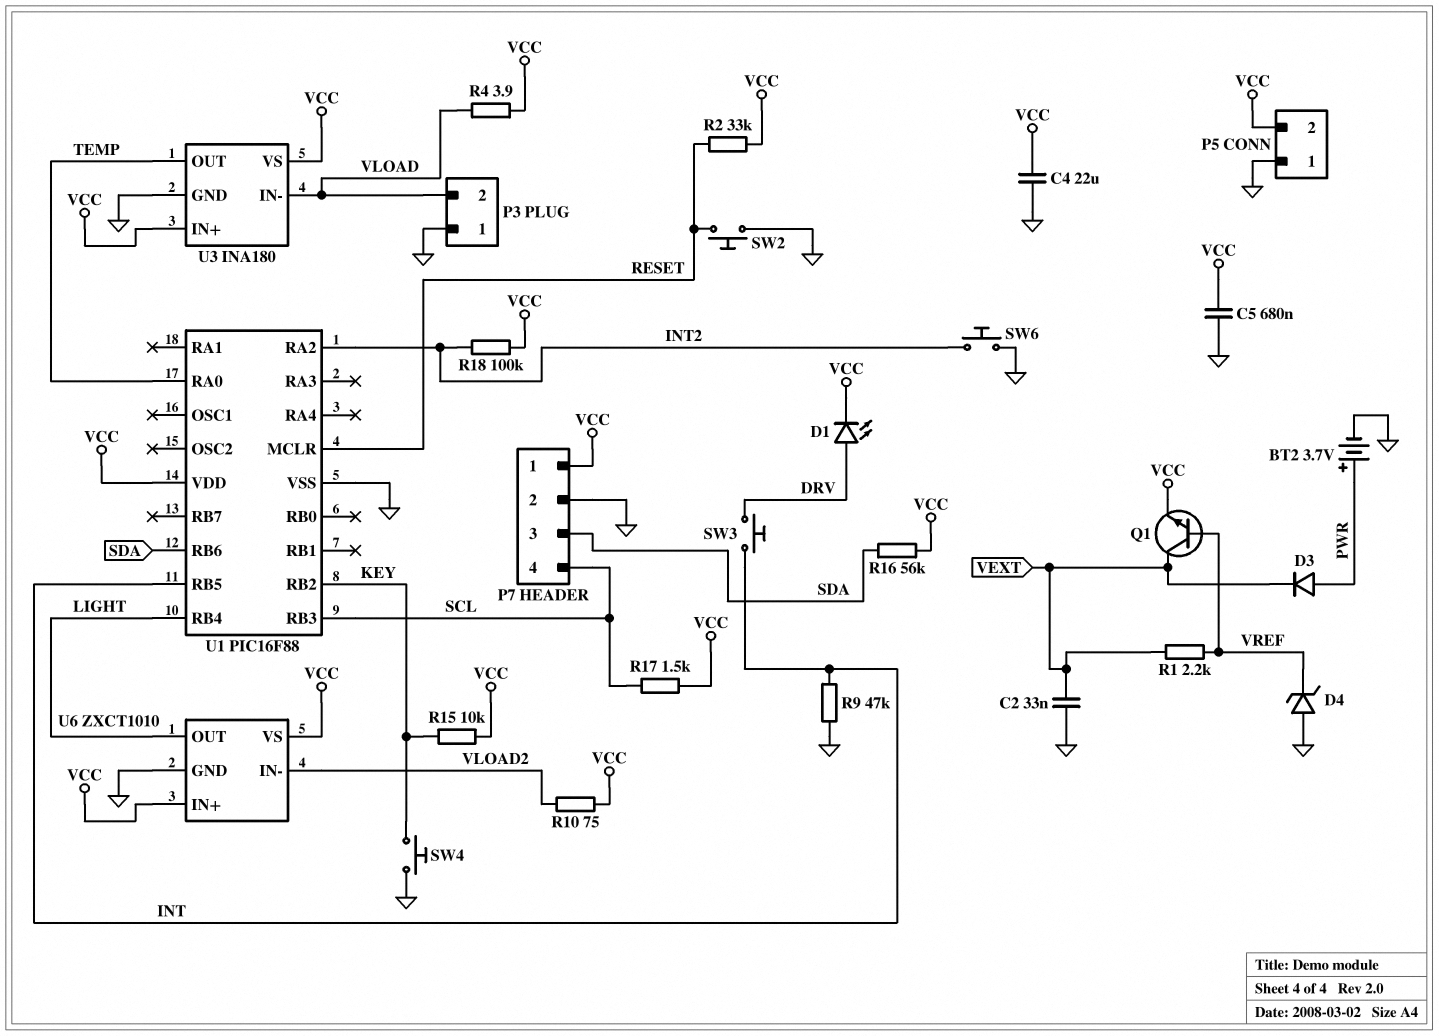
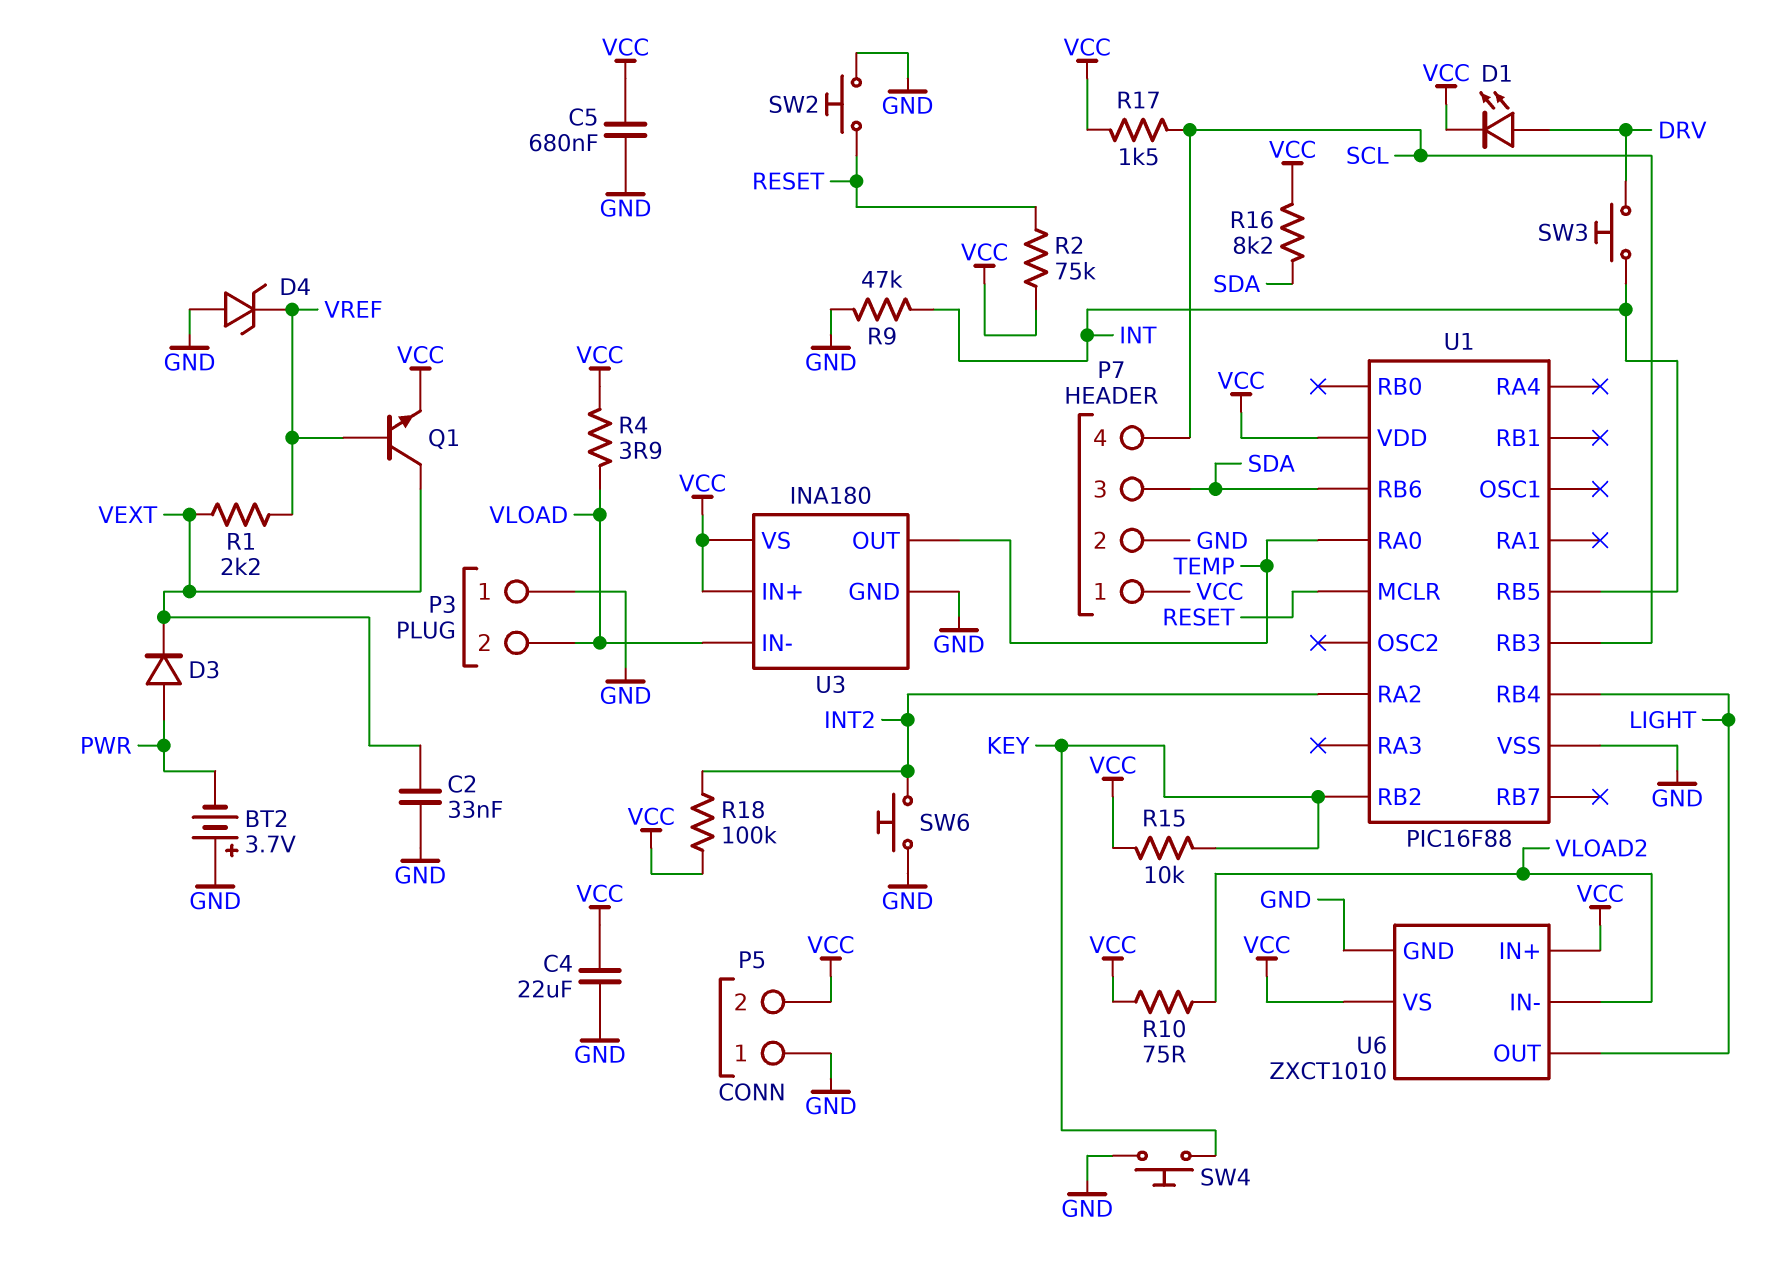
BT2: 3.7V (plus PWR, minus GND) -> 3.7V (plus GND, minus PWR)
R2: 33k (RESET, VCC) -> 75k (RESET, VCC)
R16: 56k (SDA, VCC) -> 8.2k (SDA, VCC)

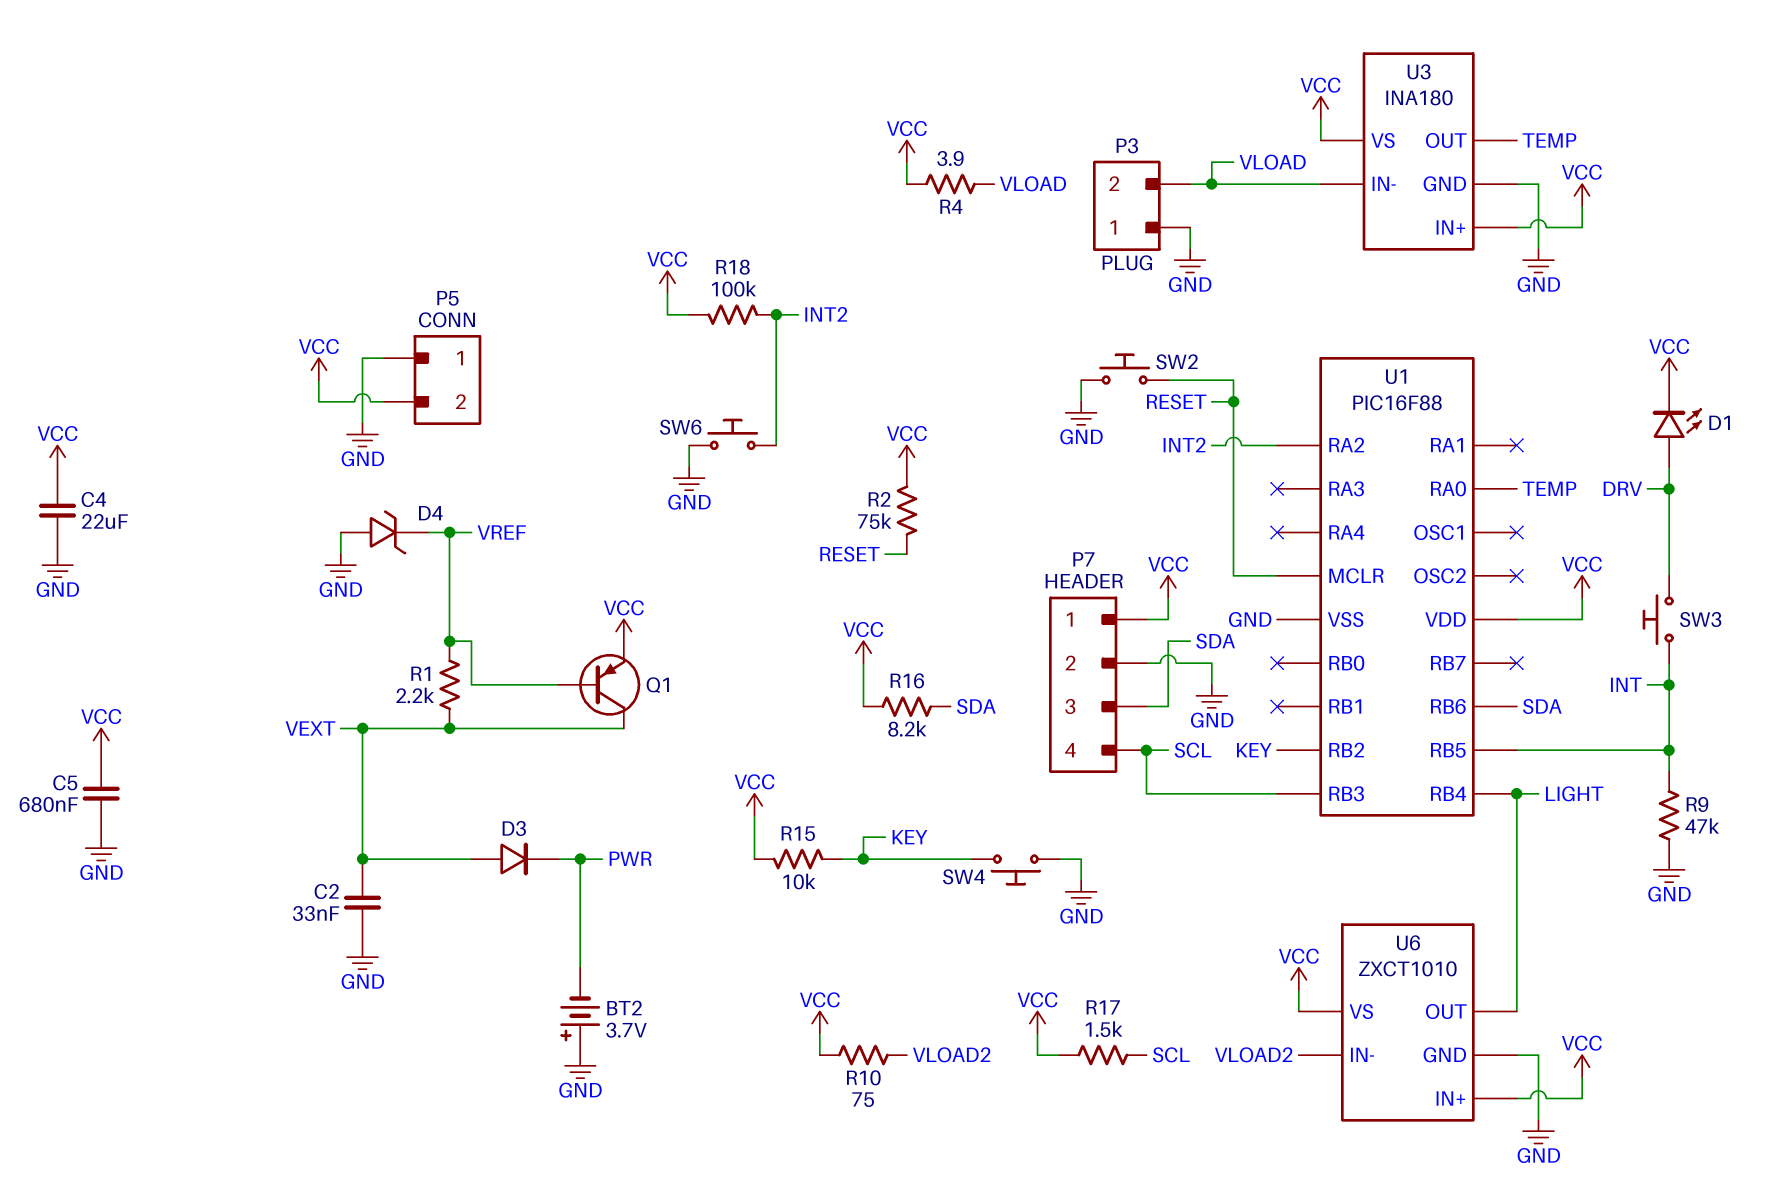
D3: diode (A PWR, K VEXT) -> diode (A VEXT, K PWR)
Q1: NPN (B VREF, C VEXT, E VCC) -> PNP (B VREF, C VEXT, E VCC)

